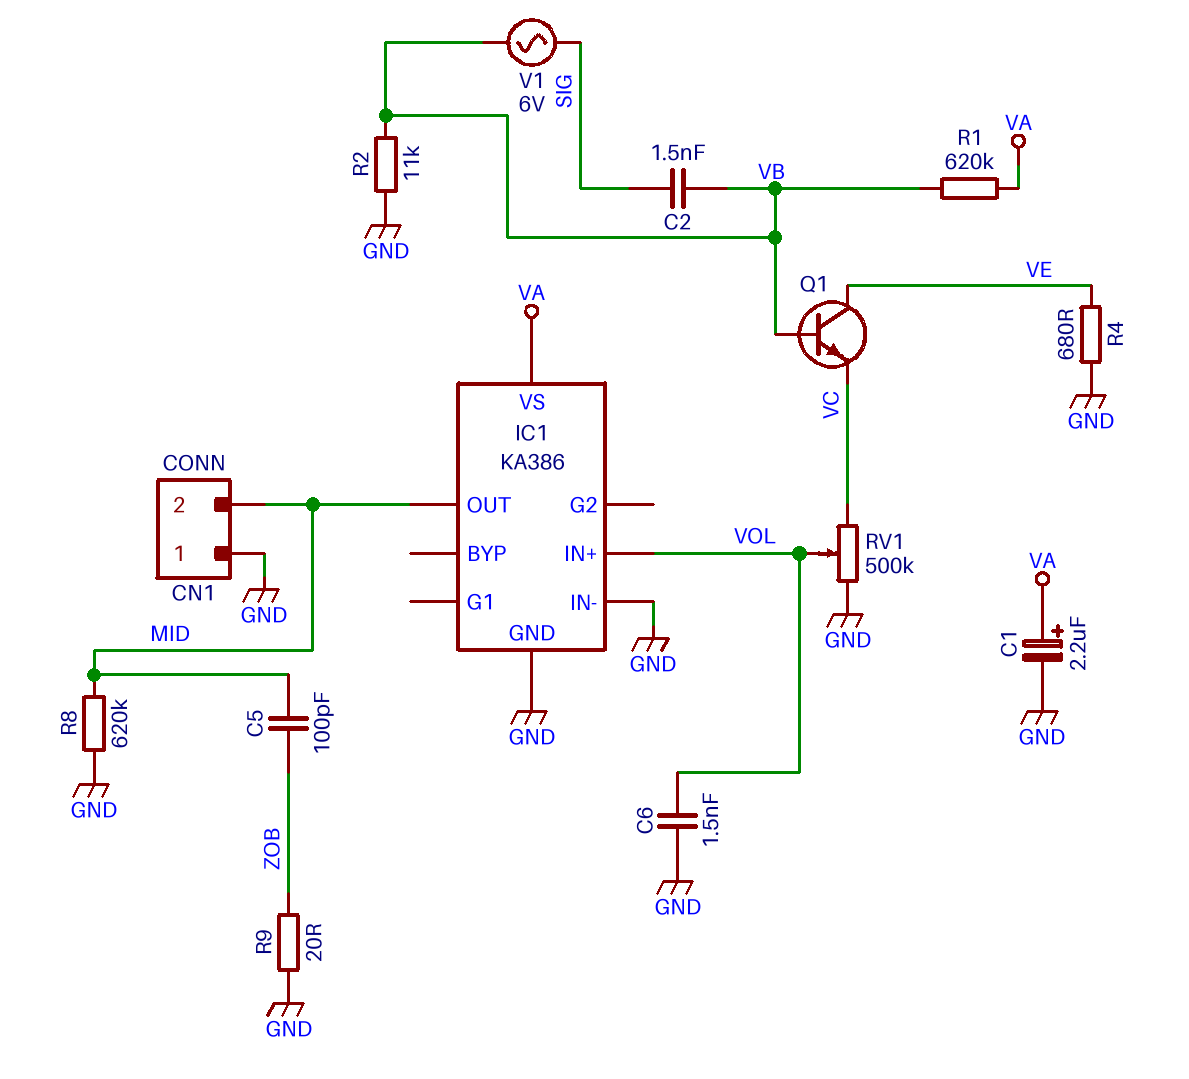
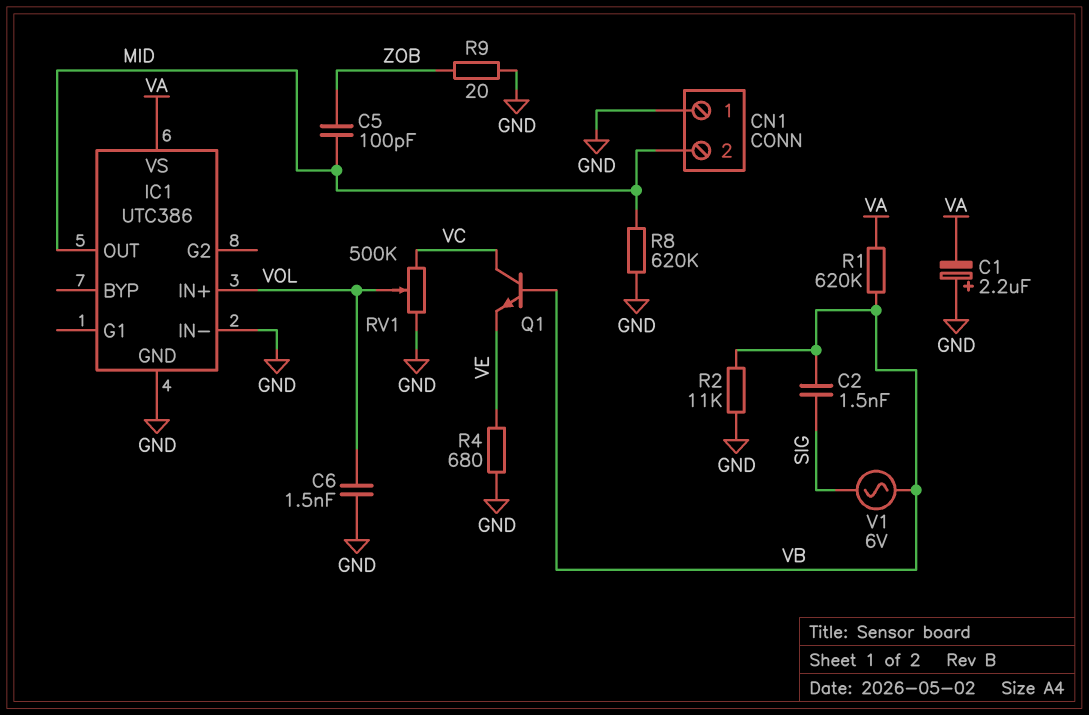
C1: 2.2uF (plus VA, minus GND) -> 2.2uF (plus GND, minus VA)
IC1: KA386 -> UTC386
Q1: NPN (B VB, C VE, E VC) -> NPN (B VB, C VC, E VE)

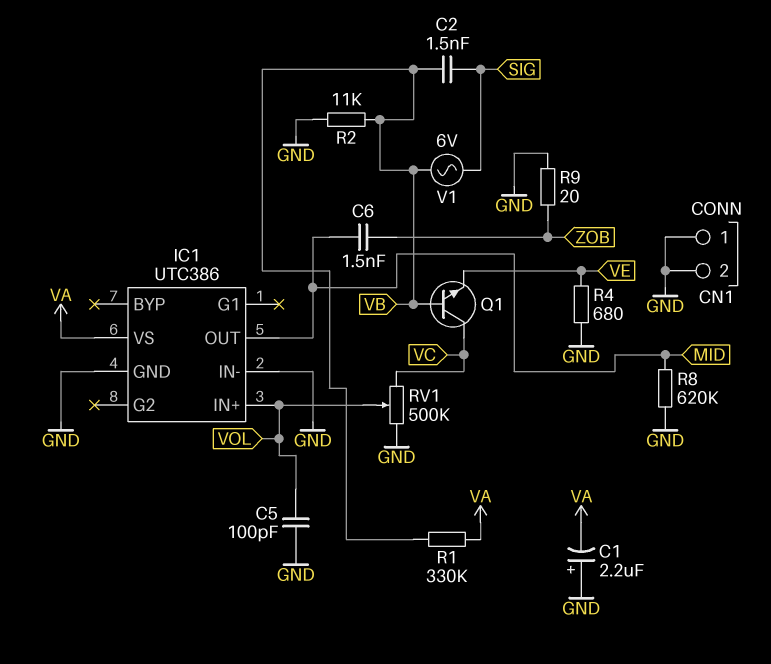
C5: 100pF (MID, ZOB) -> 100pF (GND, VOL)
C6: 1.5nF (GND, VOL) -> 1.5nF (MID, ZOB)
CN1 pin 2: MID -> GND
R1: 620k (VA, VB) -> 330k (VA, VB)

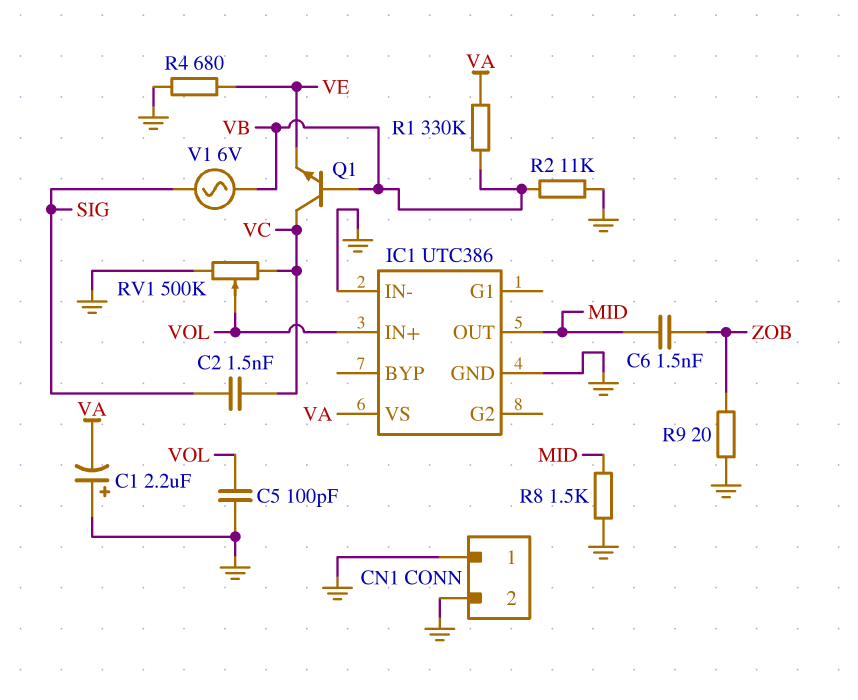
C2: 1.5nF (SIG, VB) -> 1.5nF (SIG, VC)
R8: 620k (GND, MID) -> 1.5k (GND, MID)

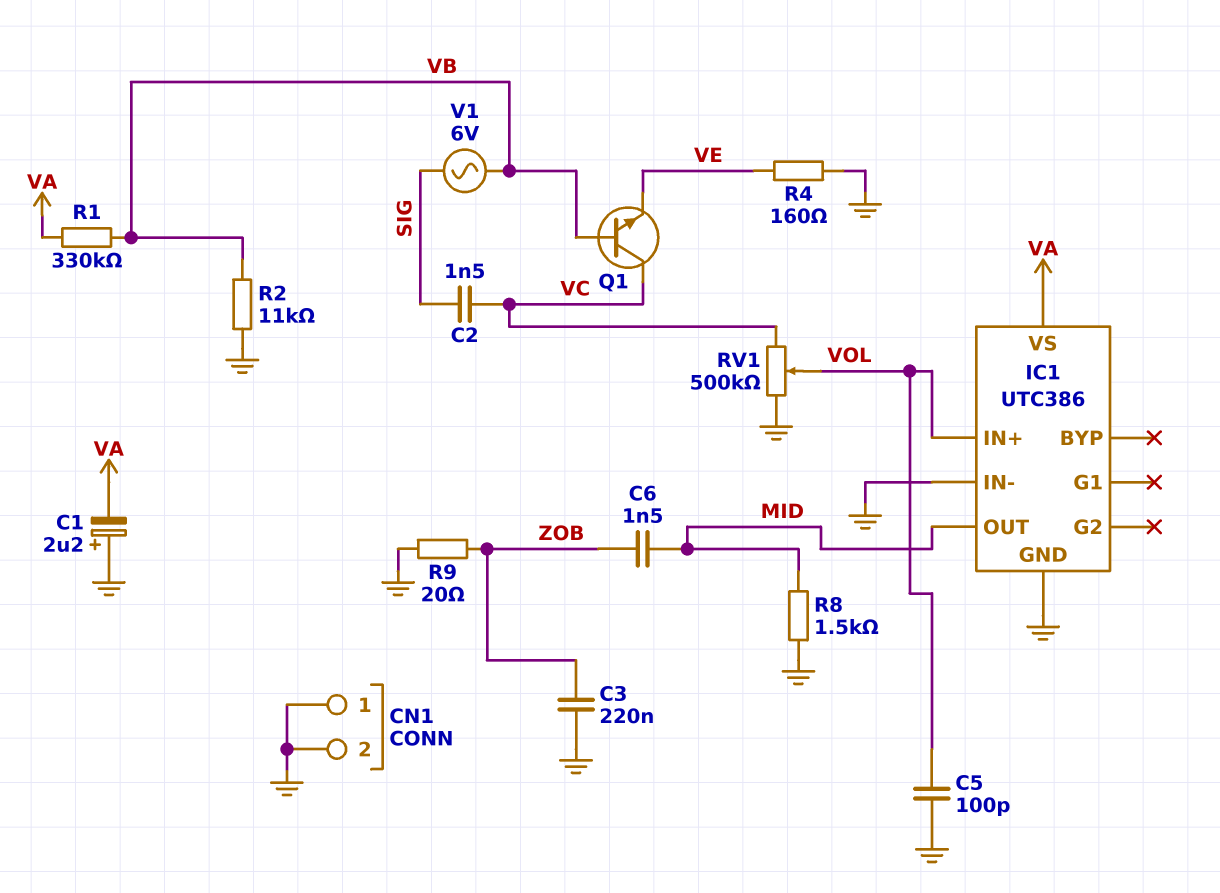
C3: none -> 220nF (GND, ZOB)
R4: 680 (GND, VE) -> 160 (GND, VE)

